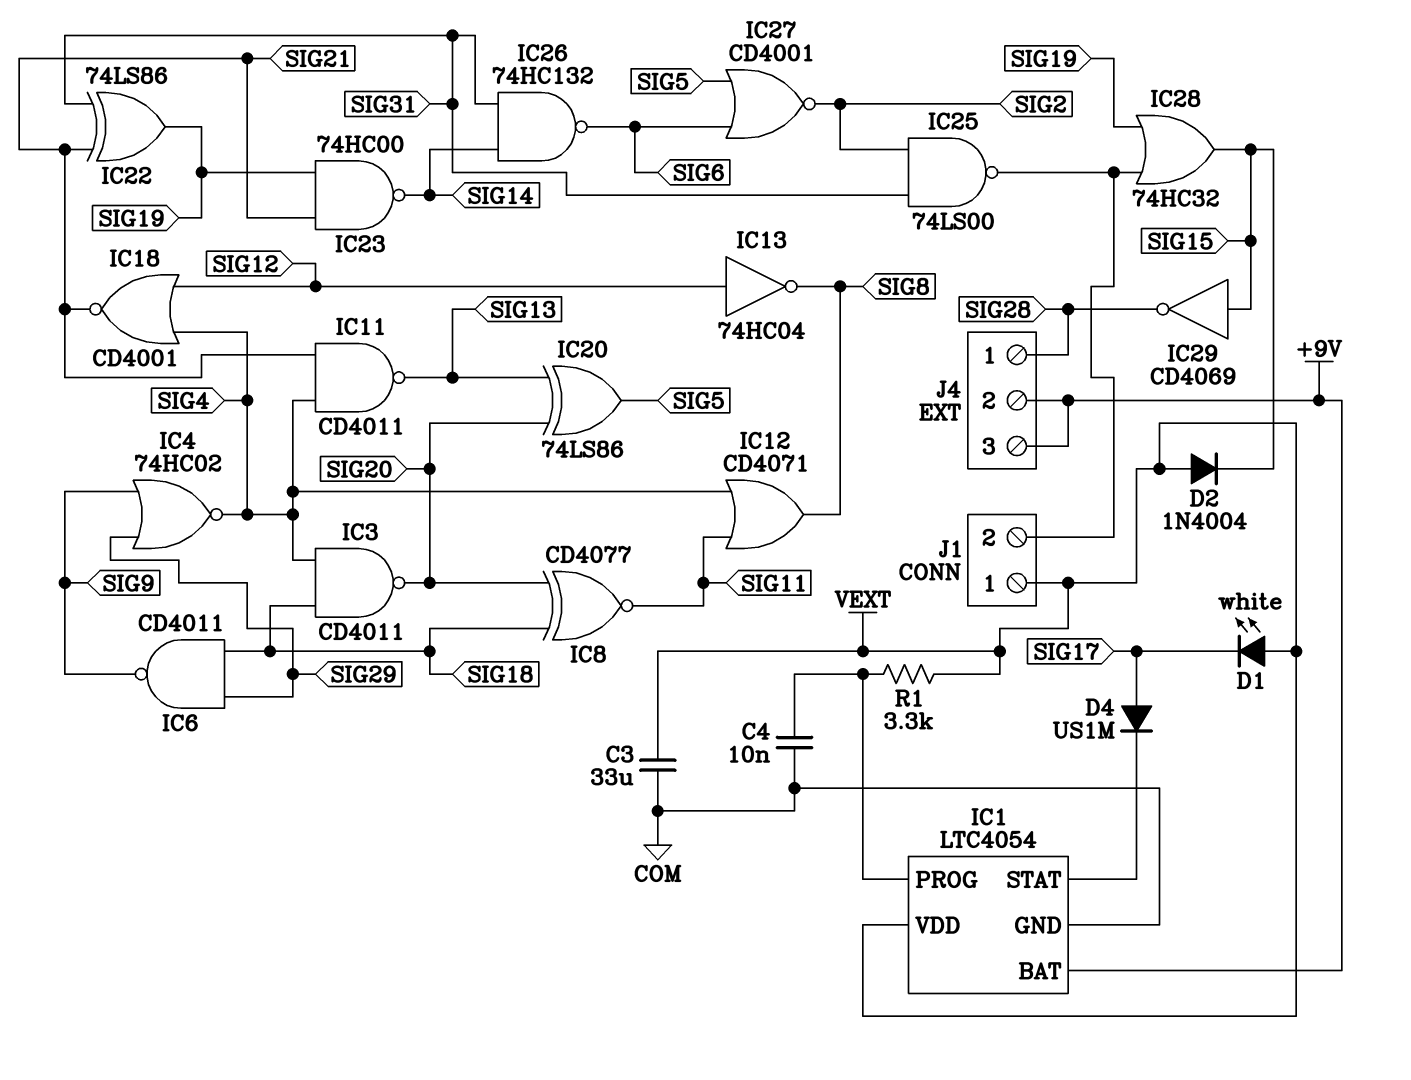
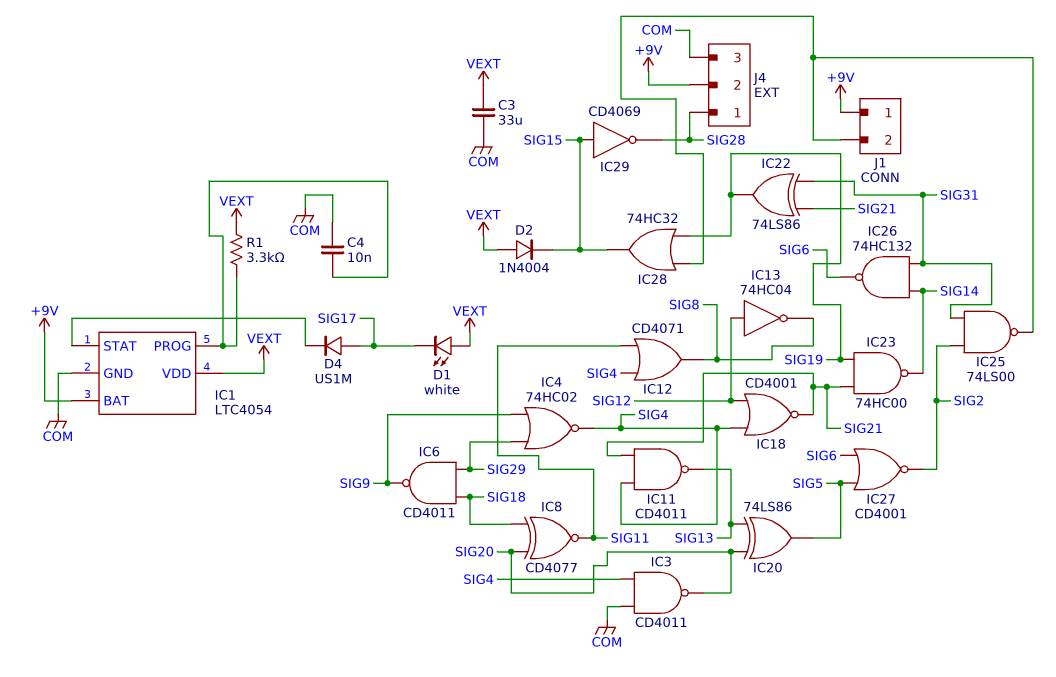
IC3: NAND CD4011 (in SIG4, in SIG18, out SIG20) -> NAND CD4011 (in COM, in SIG4, out SIG20)
J1 pin 1: VEXT -> +9V
J4 pin 3: +9V -> COM

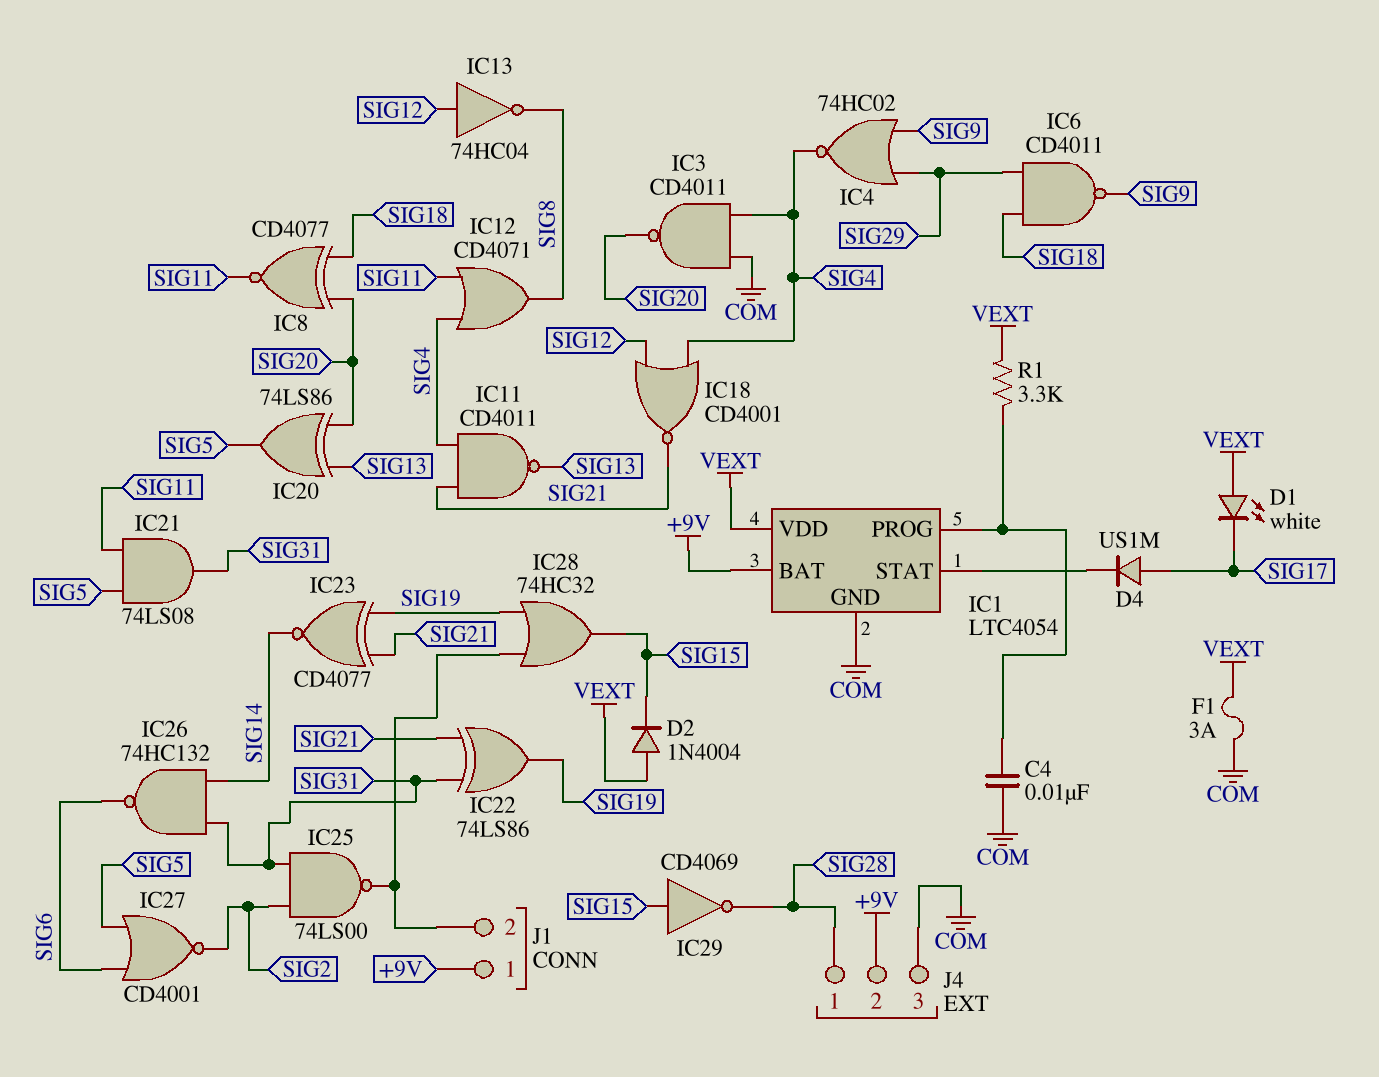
C3: 33uF (COM, VEXT) -> none
F1: none -> 3A (COM, VEXT)
IC21: none -> AND 74LS08 (in SIG5, in SIG11, out SIG31)
IC23: NAND 74HC00 (in SIG19, in SIG21, out SIG14) -> XNOR CD4077 (in SIG19, in SIG21, out SIG14)

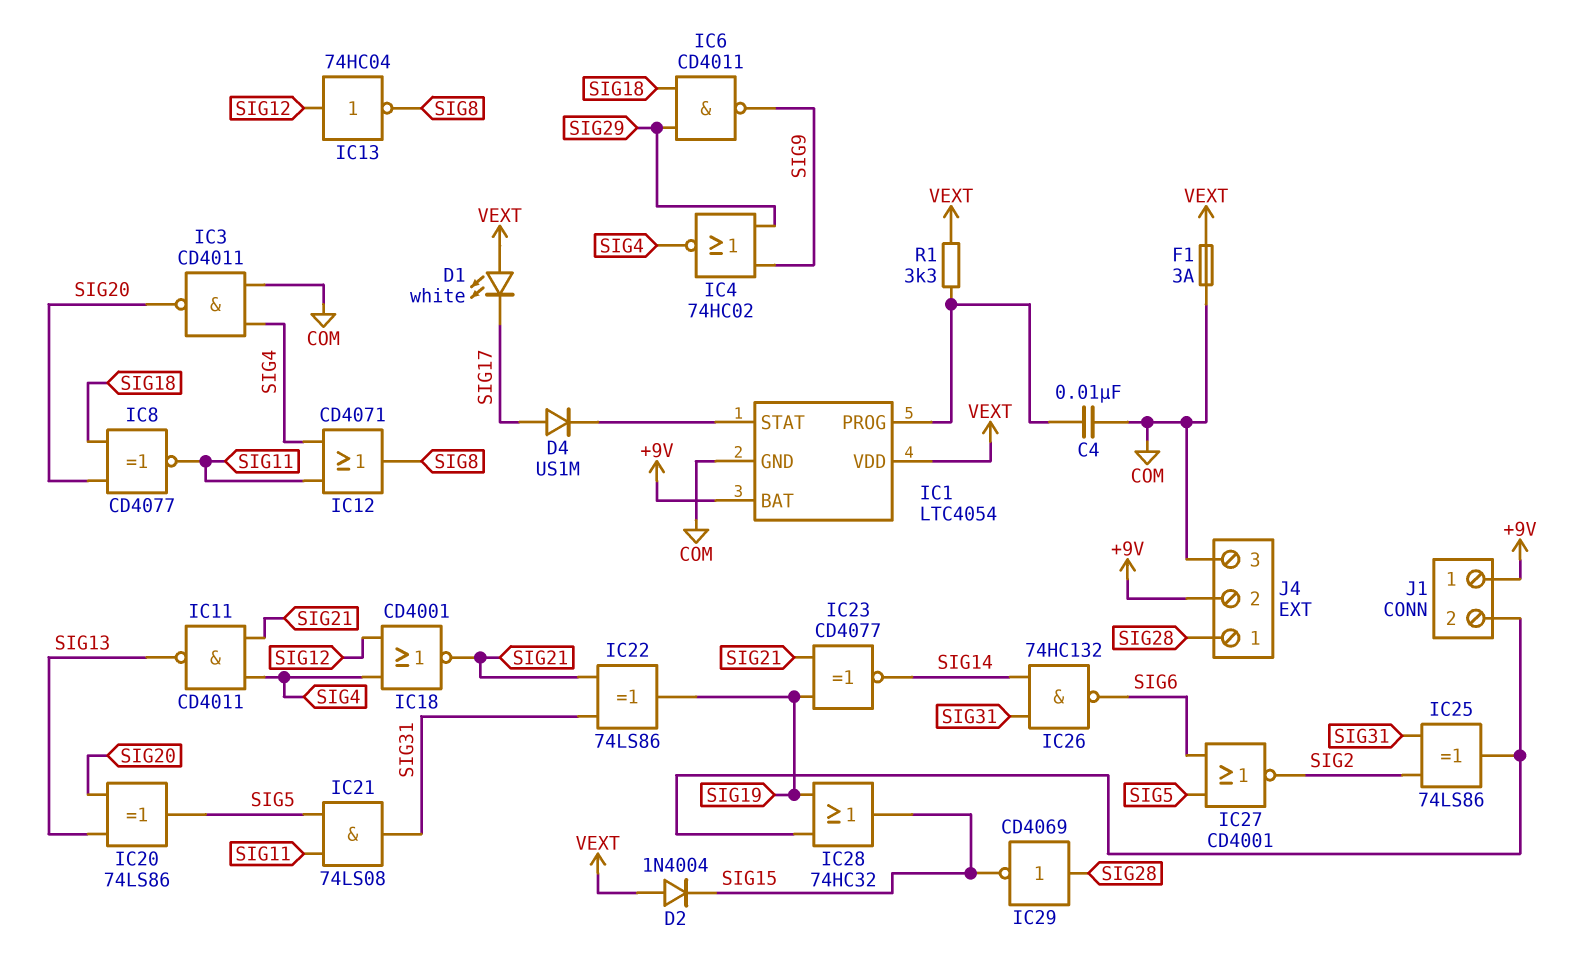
IC25: NAND 74LS00 (in SIG2, in SIG31, out J1/2) -> XOR 74LS86 (in SIG2, in SIG31, out J1/2)
IC29: NOT CD4069 (in SIG15, out SIG28) -> NOT CD4069 (in SIG28, out SIG15)

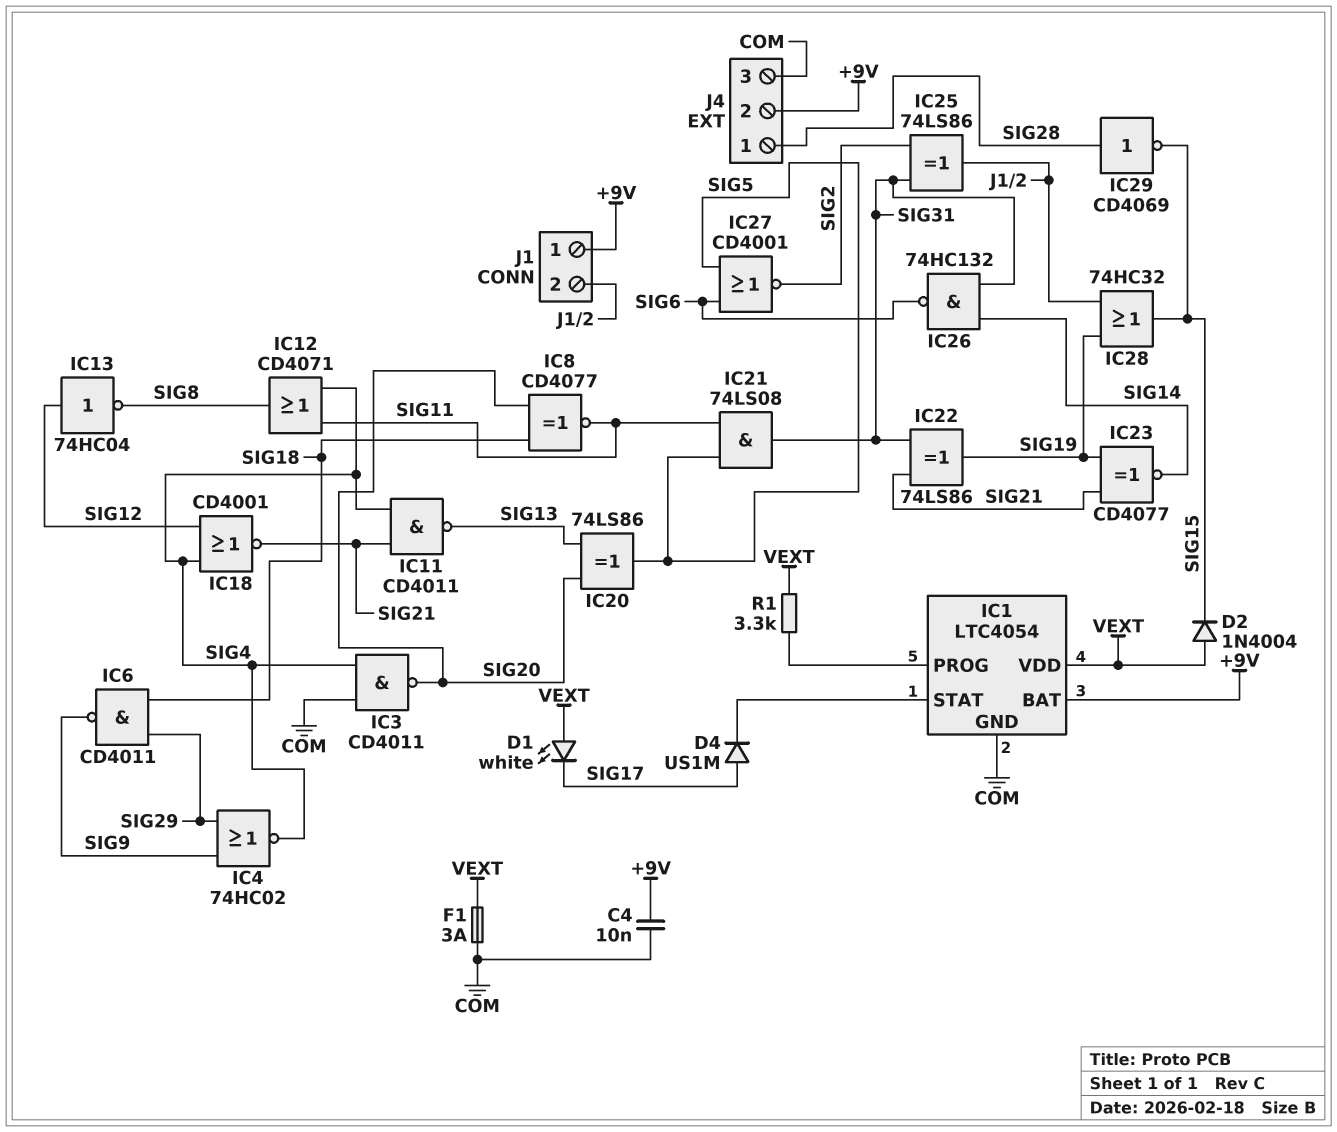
C4: 10nF (COM, IC1/PROG) -> 10nF (+9V, COM)

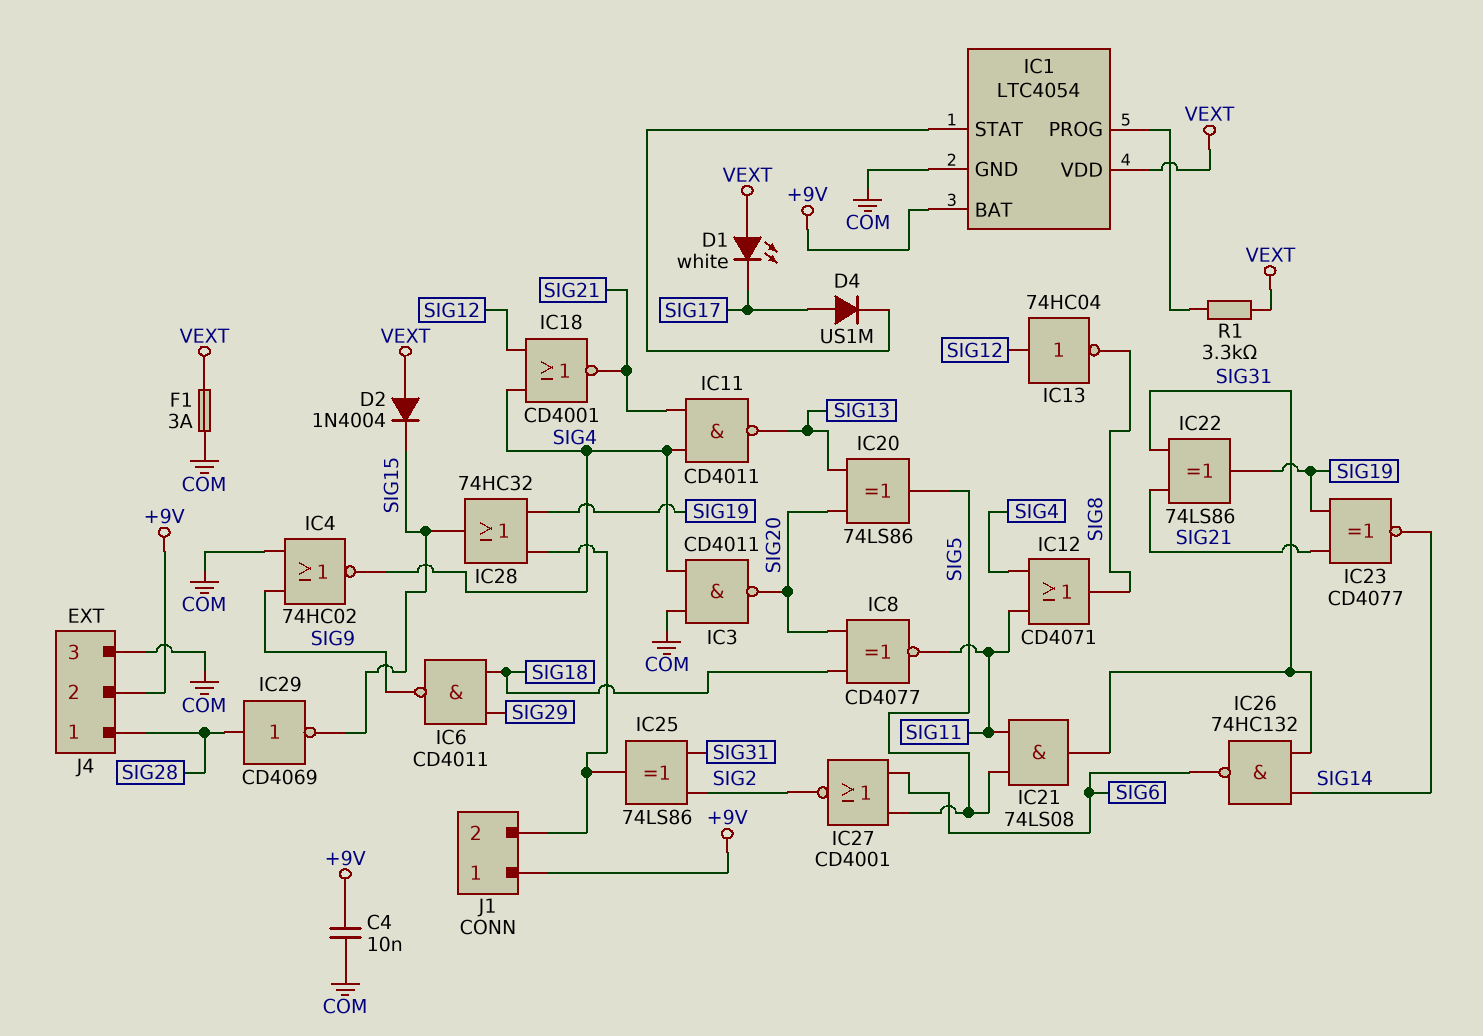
IC4: NOR 74HC02 (in SIG9, in SIG29, out SIG4) -> NOR 74HC02 (in COM, in SIG9, out SIG4)

